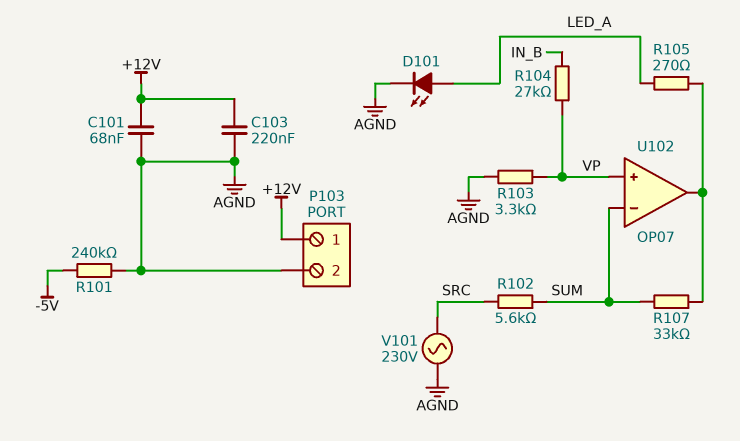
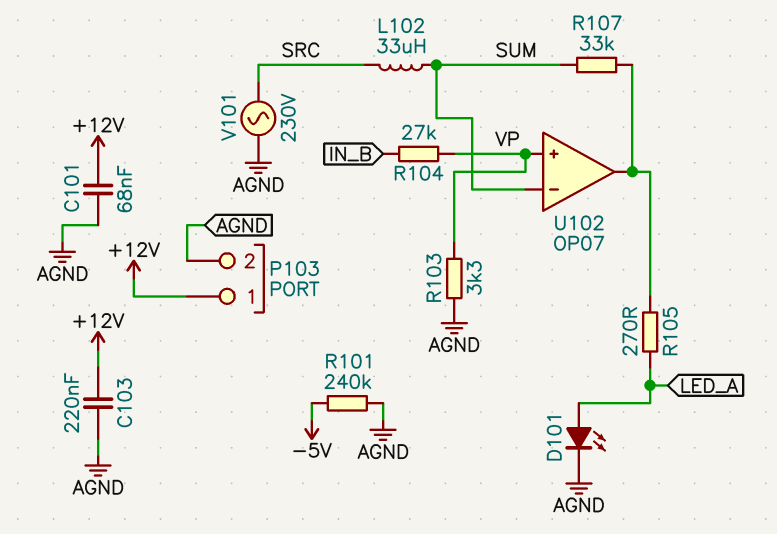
L102: none -> 33uH (SRC, SUM)
R102: 5.6k (SRC, SUM) -> none

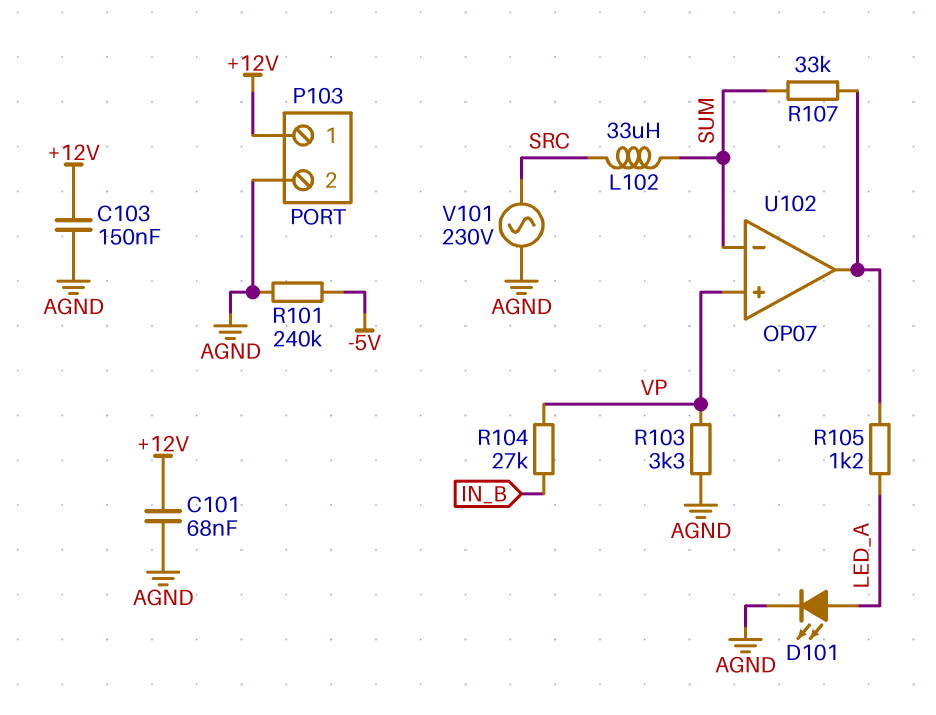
C103: 220nF (+12V, AGND) -> 150nF (+12V, AGND)
R105: 270 (LED_A, U102/out) -> 1.2k (LED_A, U102/out)

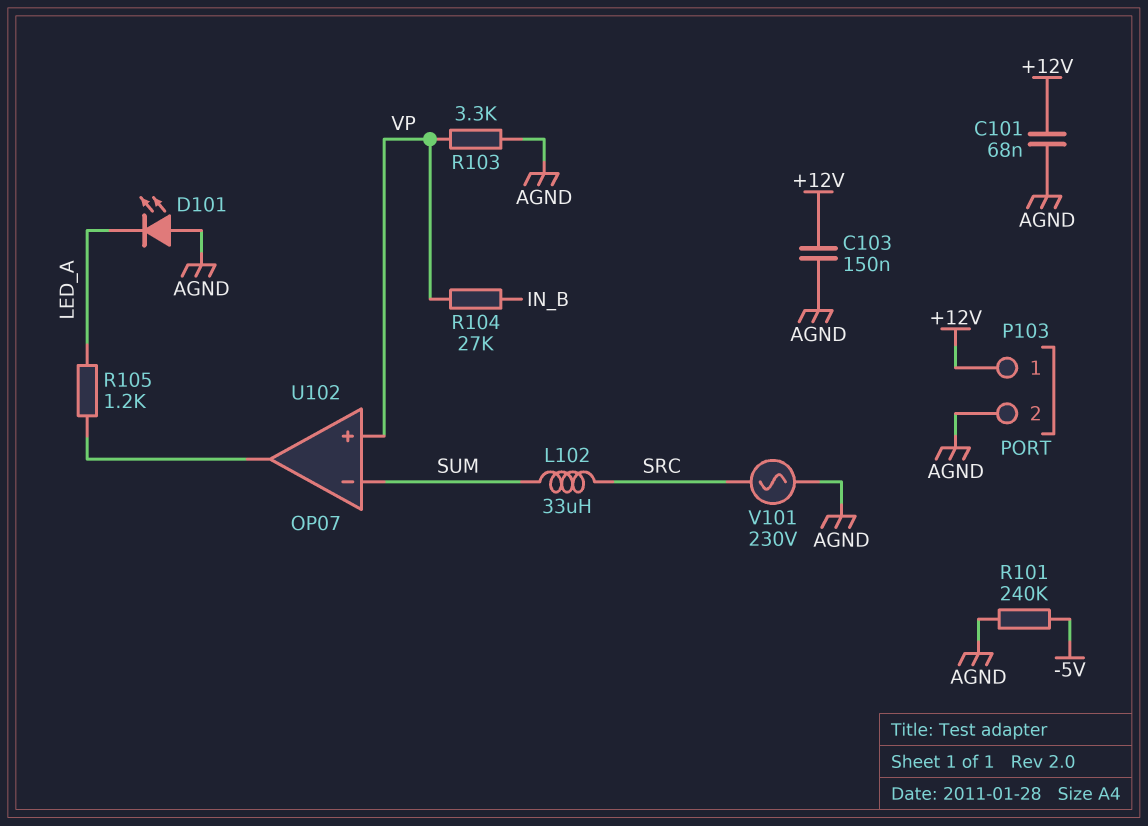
D101: LED (A LED_A, K AGND) -> LED (A AGND, K LED_A)
R107: 33k (SUM, U102/out) -> none

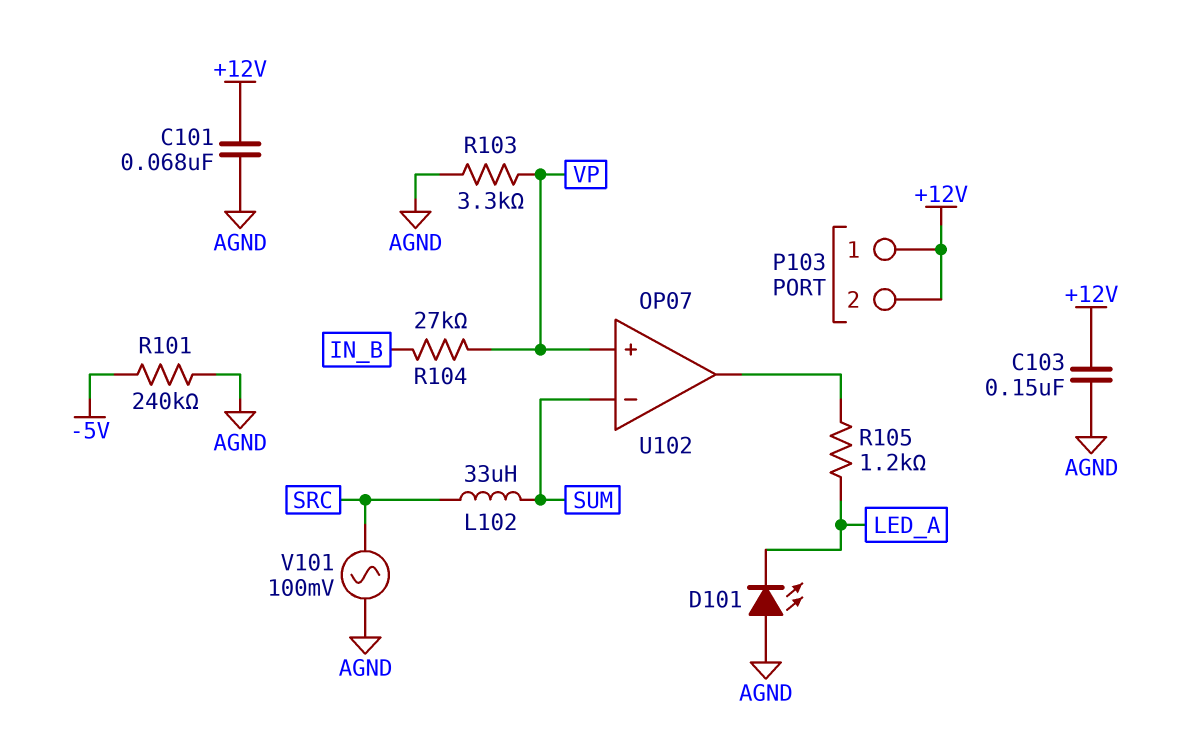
P103 pin 2: AGND -> +12V
V101: AC 230V (AGND, SRC) -> AC 100mV (AGND, SRC)

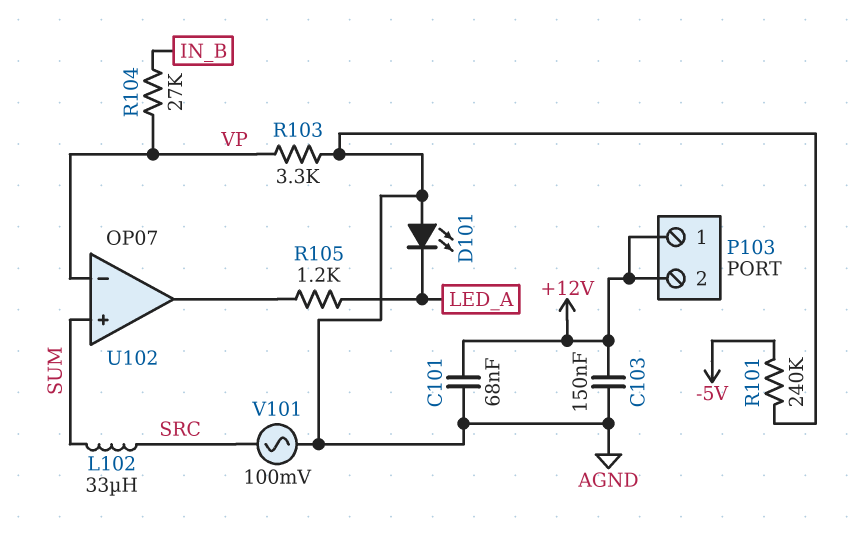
U102 pin in+: VP -> SUM
U102 pin in-: SUM -> VP

